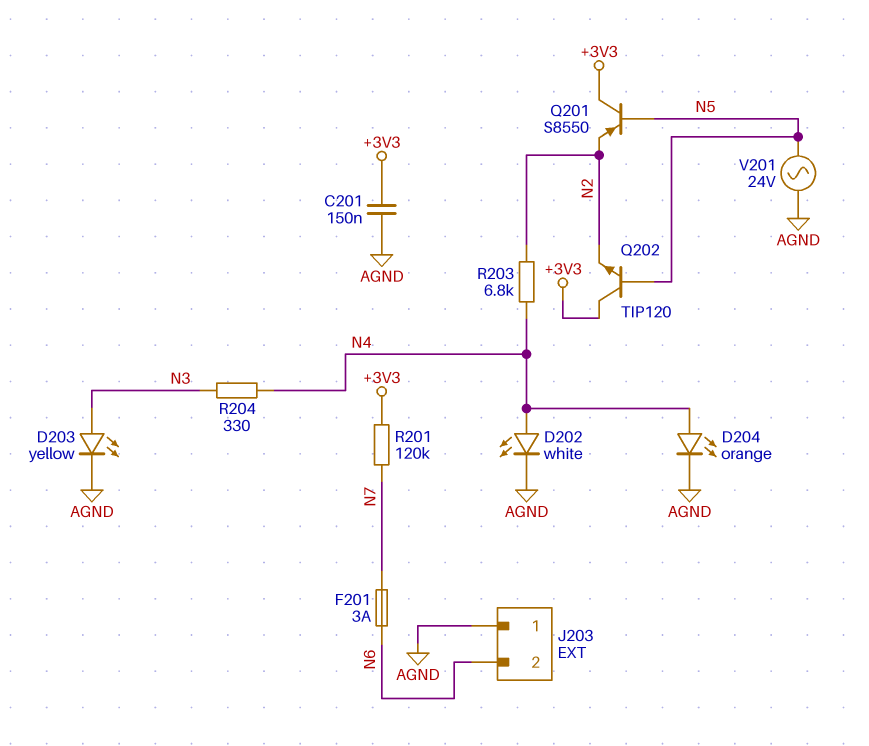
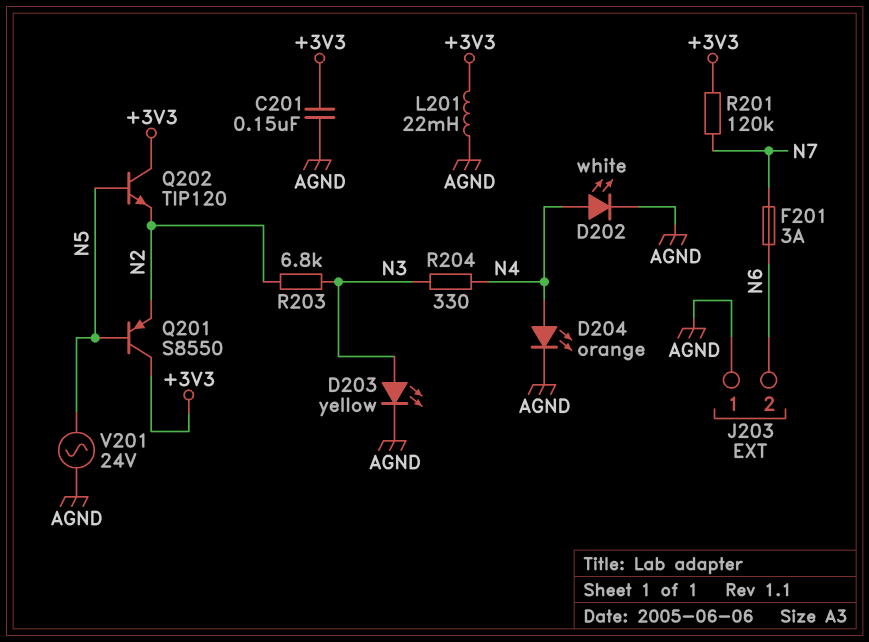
L201: none -> 22mH (+3V3, AGND)
R203: 6.8k (N2, N4) -> 6.8k (N2, N3)

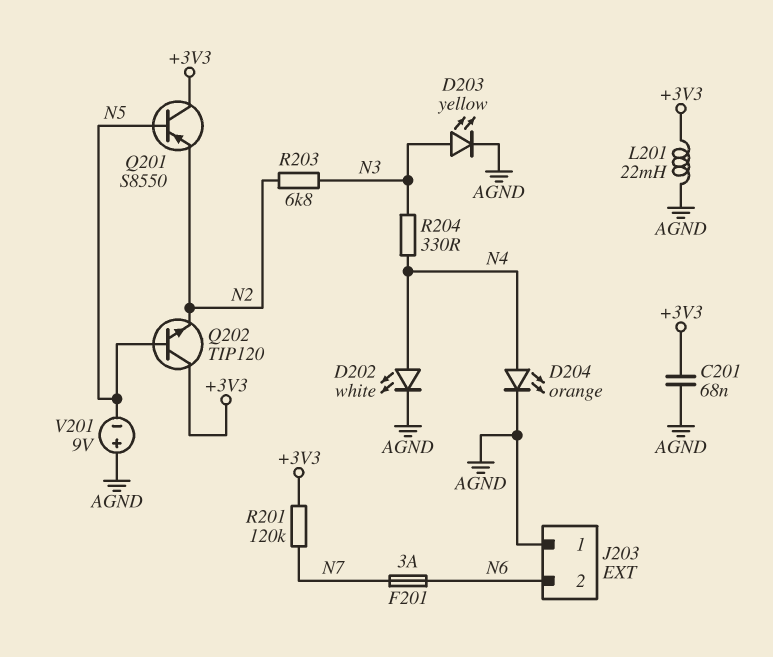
C201: 150nF (+3V3, AGND) -> 68nF (+3V3, AGND)
V201: AC 24V (AGND, N5) -> 9V (plus AGND, minus N5)

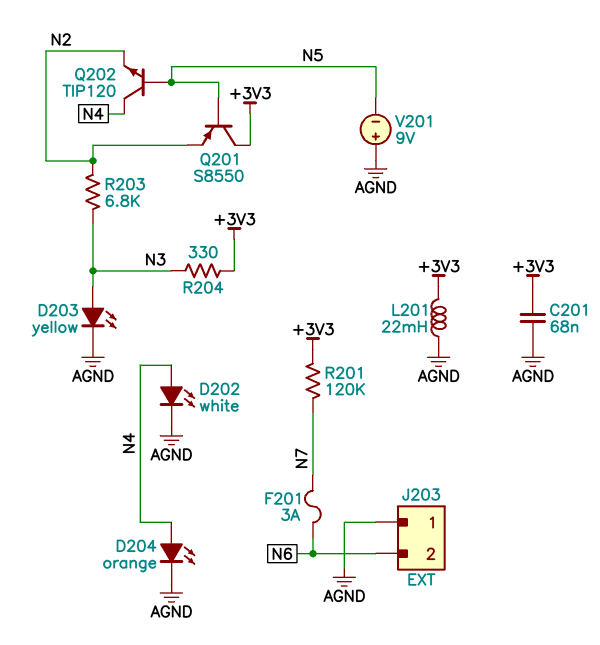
Q202: NPN TIP120 (B N5, C +3V3, E N2) -> NPN TIP120 (B N5, C N4, E N2)
R204: 330 (N3, N4) -> 330 (+3V3, N3)

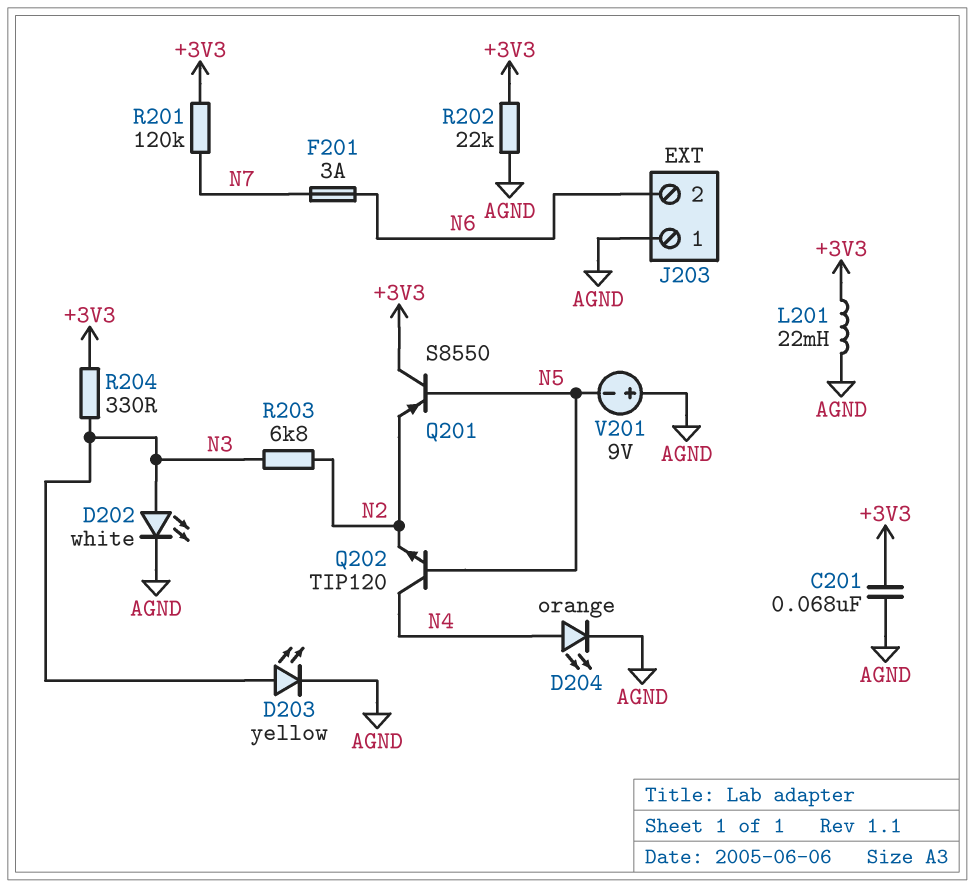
D202: LED white (A N4, K AGND) -> LED white (A N3, K AGND)
R202: none -> 22k (+3V3, AGND)

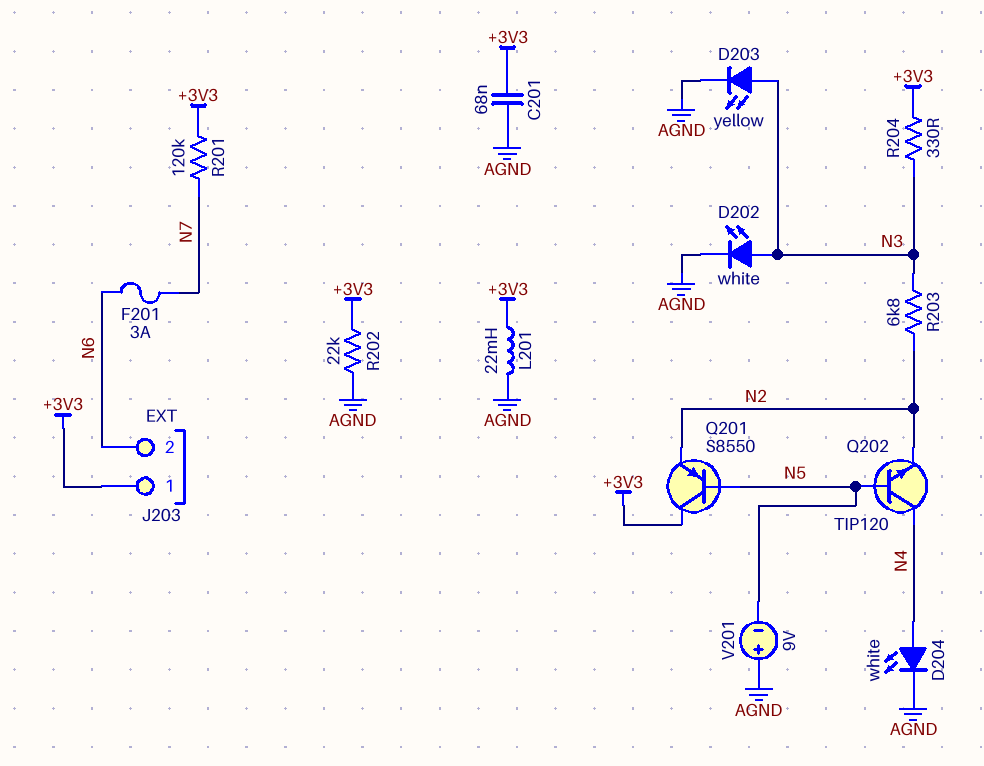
D204: LED orange (A N4, K AGND) -> LED white (A N4, K AGND)
J203 pin 1: AGND -> +3V3

